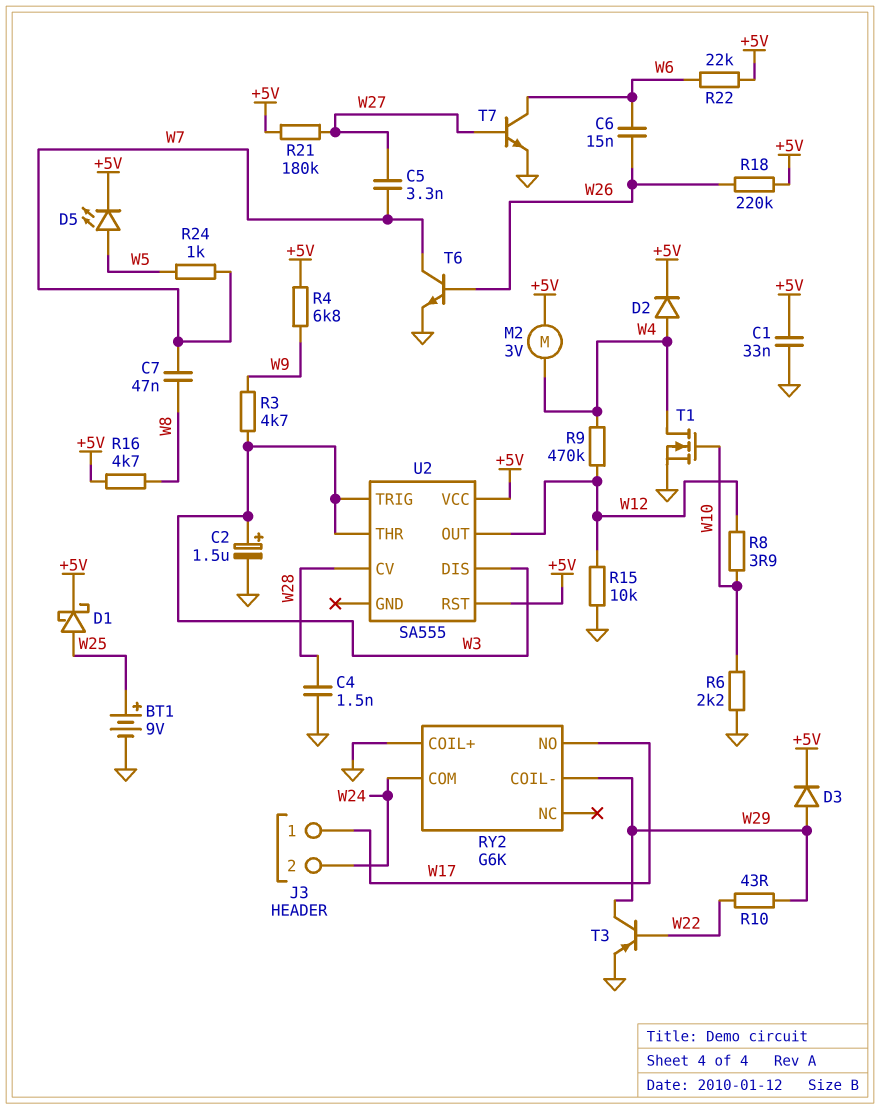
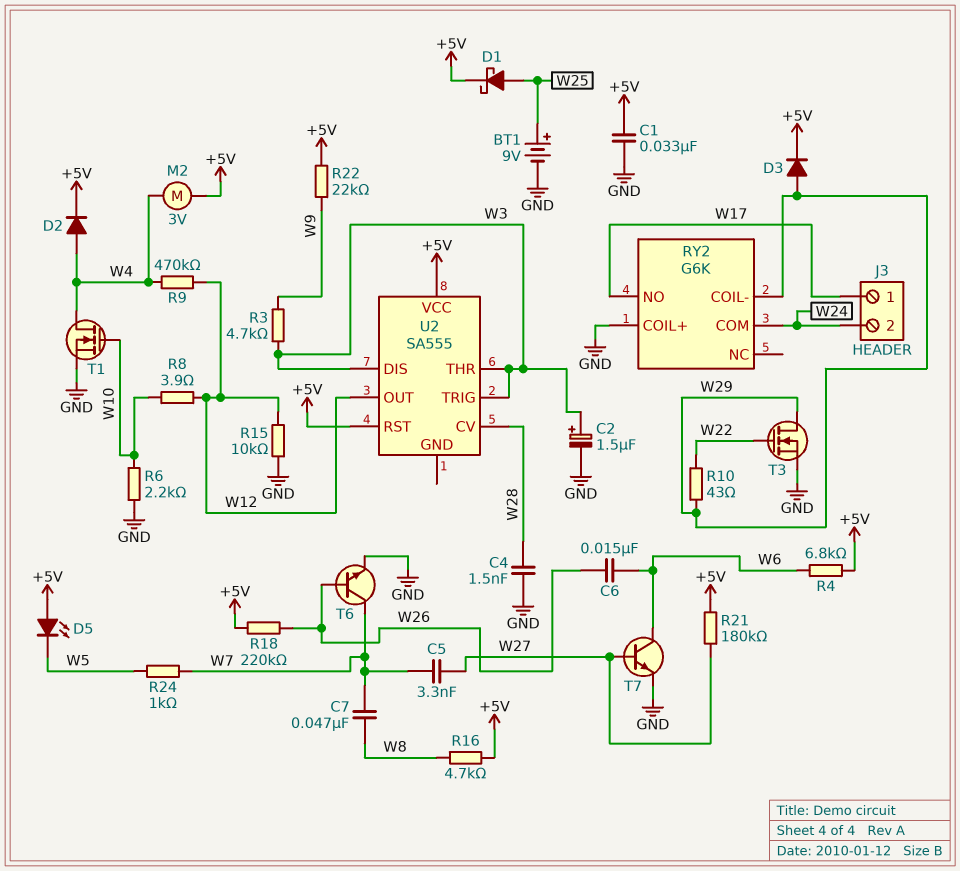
D5: LED (A W5, K +5V) -> LED (A +5V, K W5)
R4: 6.8k (+5V, W9) -> 6.8k (+5V, W6)
R22: 22k (+5V, W6) -> 22k (+5V, W9)
T3: PNP (B W22, C W29, E GND) -> NMOS (G W22, D W29, S GND)

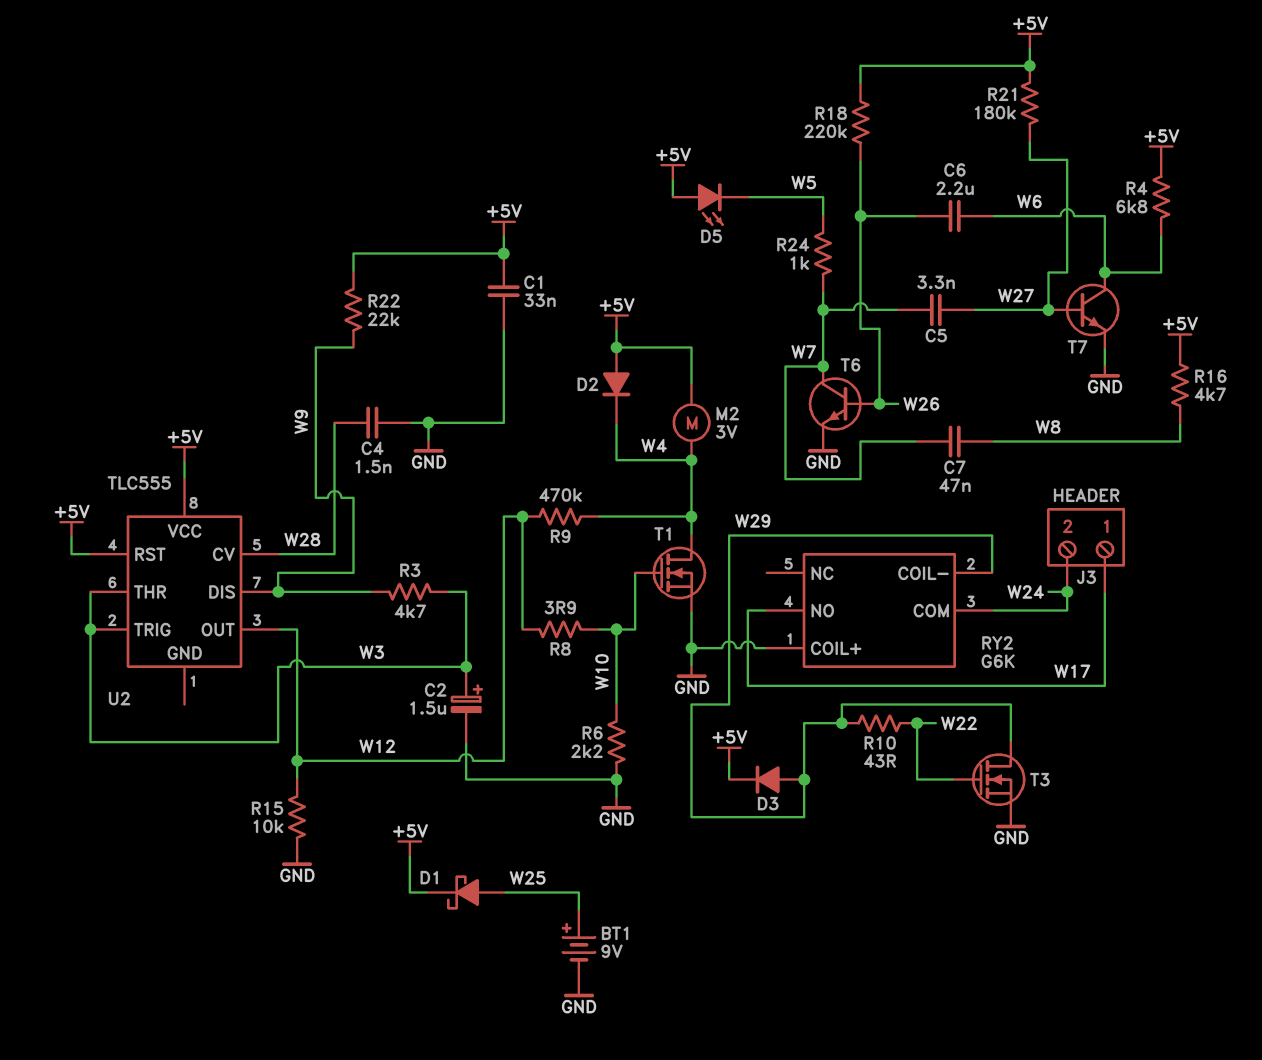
C6: 15nF (W6, W26) -> 2.2uF (W6, W26)
D2: diode (A W4, K +5V) -> diode (A +5V, K W4)
U2: SA555 -> TLC555
U2 pin DIS: W3 -> W9

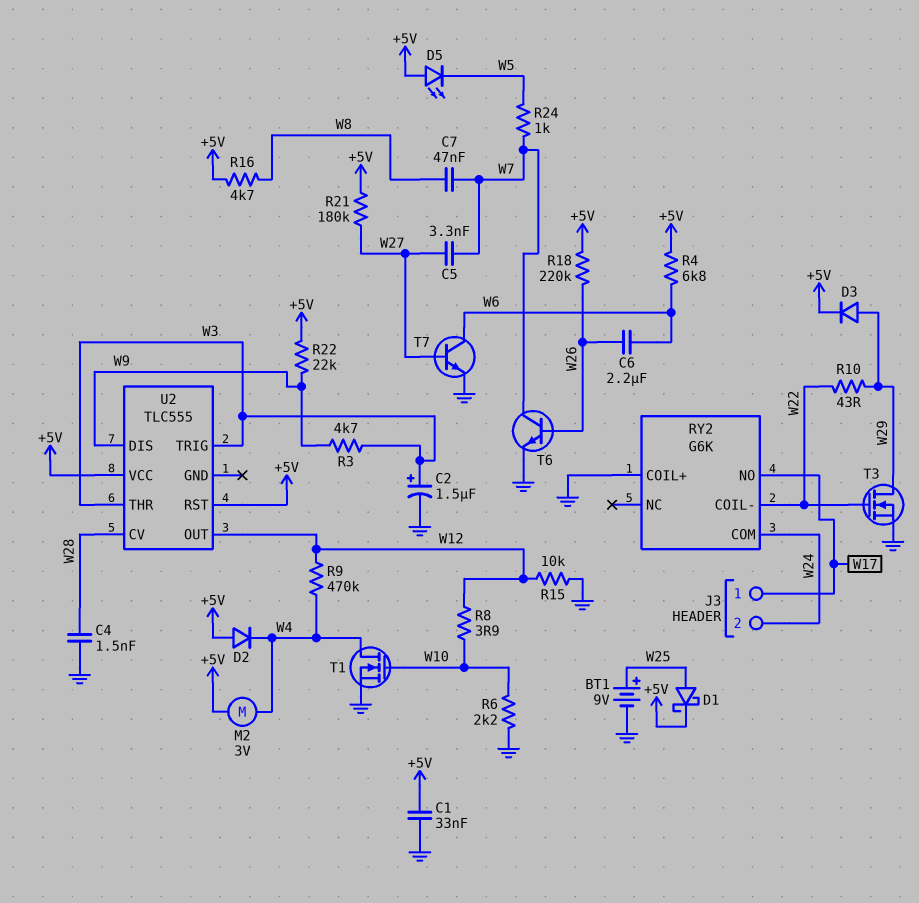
RY2 pin COIL-: W29 -> W22

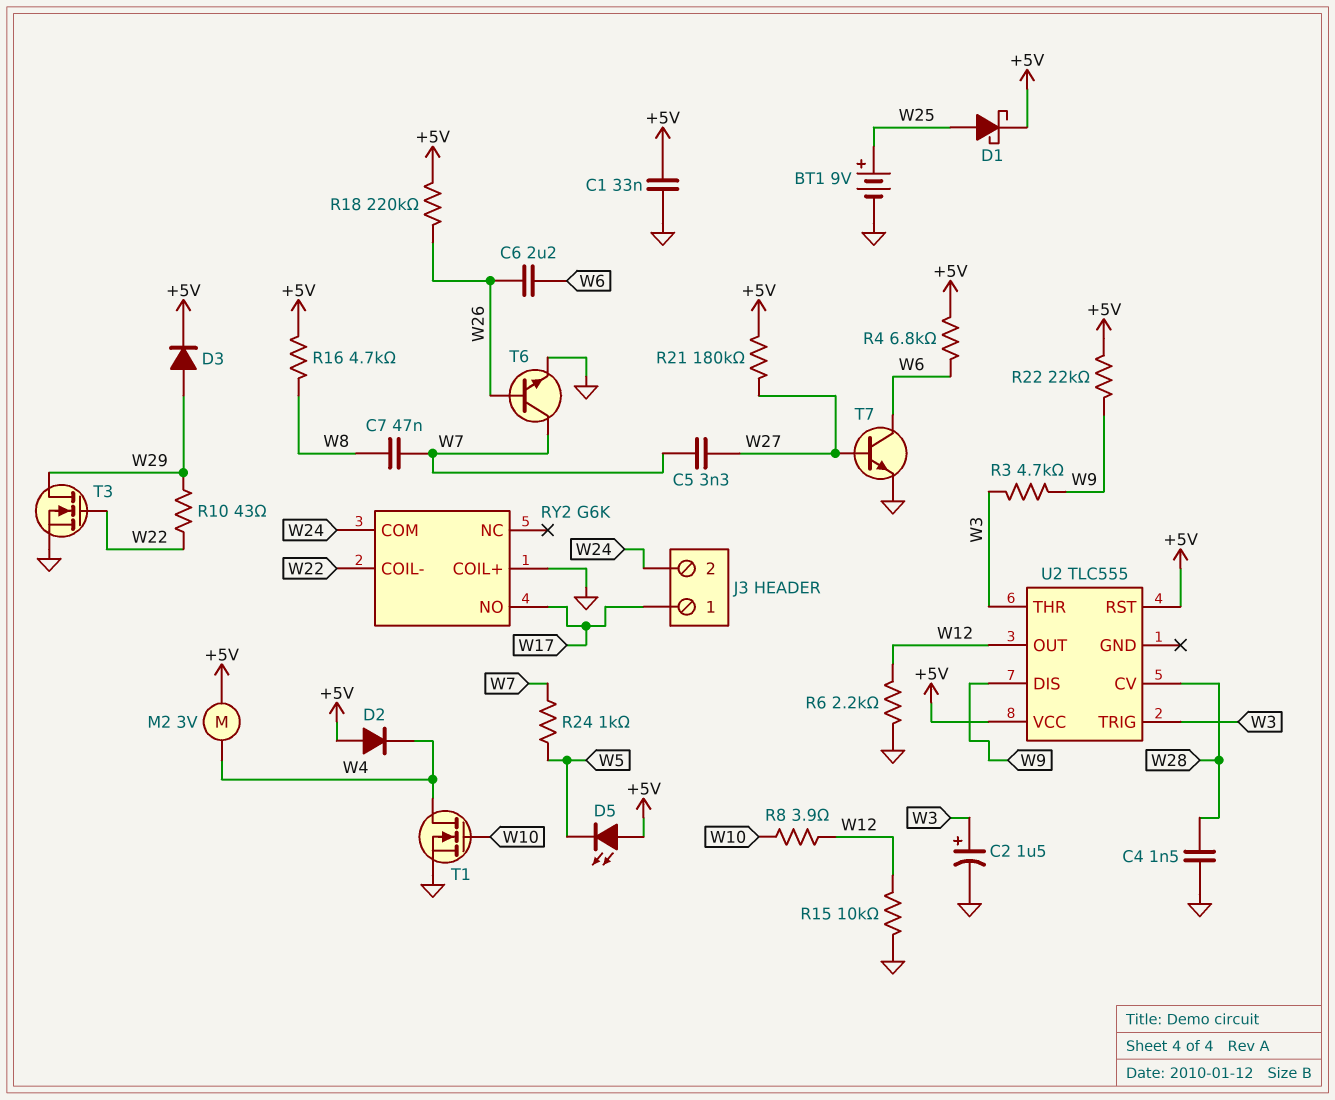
R6: 2.2k (GND, W10) -> 2.2k (GND, W12)
R9: 470k (W4, W12) -> none

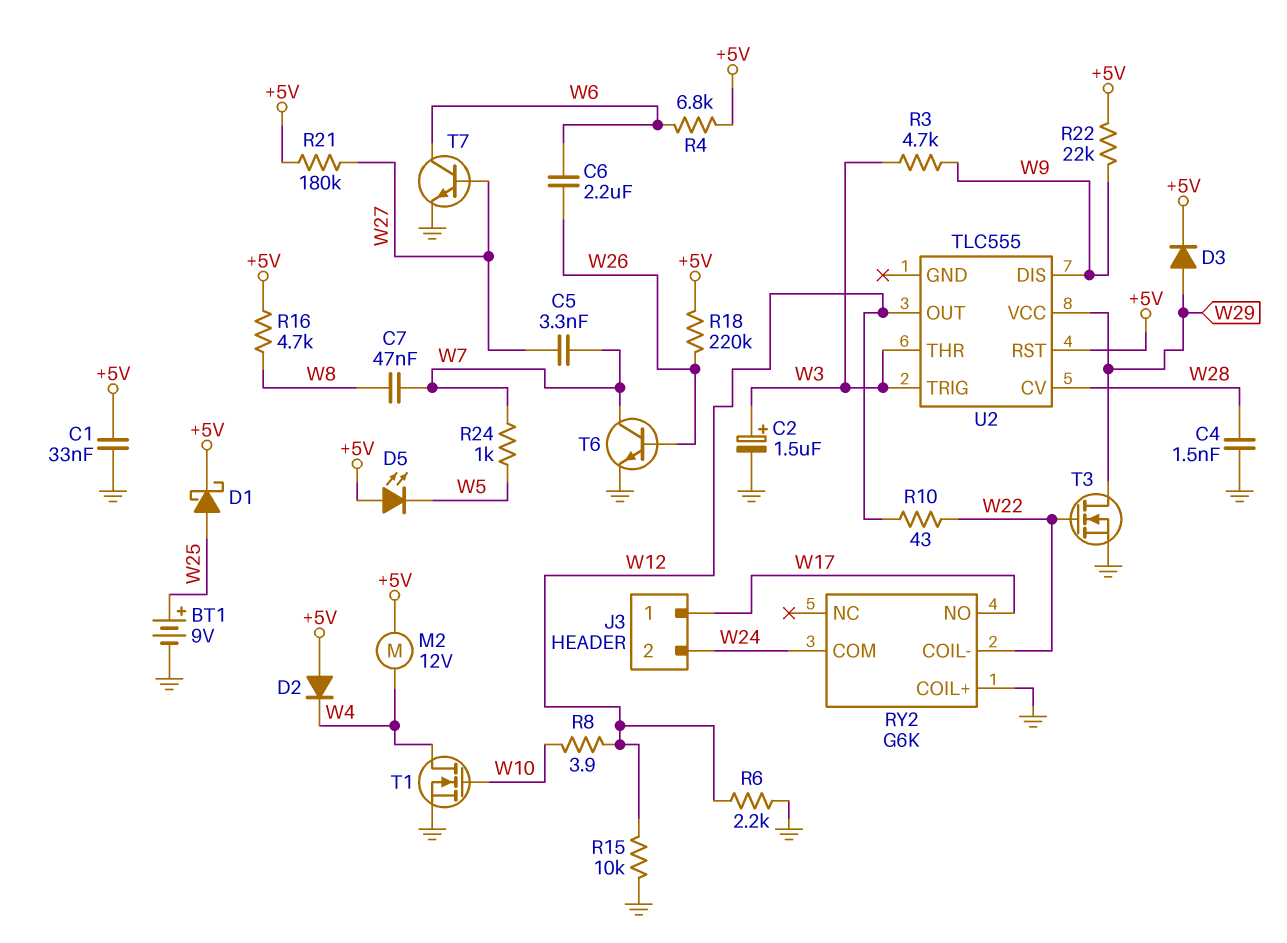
M2: motor 3V (+5V, W4) -> motor 12V (+5V, W4)
R10: 43 (W22, W29) -> 43 (W12, W22)
U2 pin VCC: +5V -> W29

